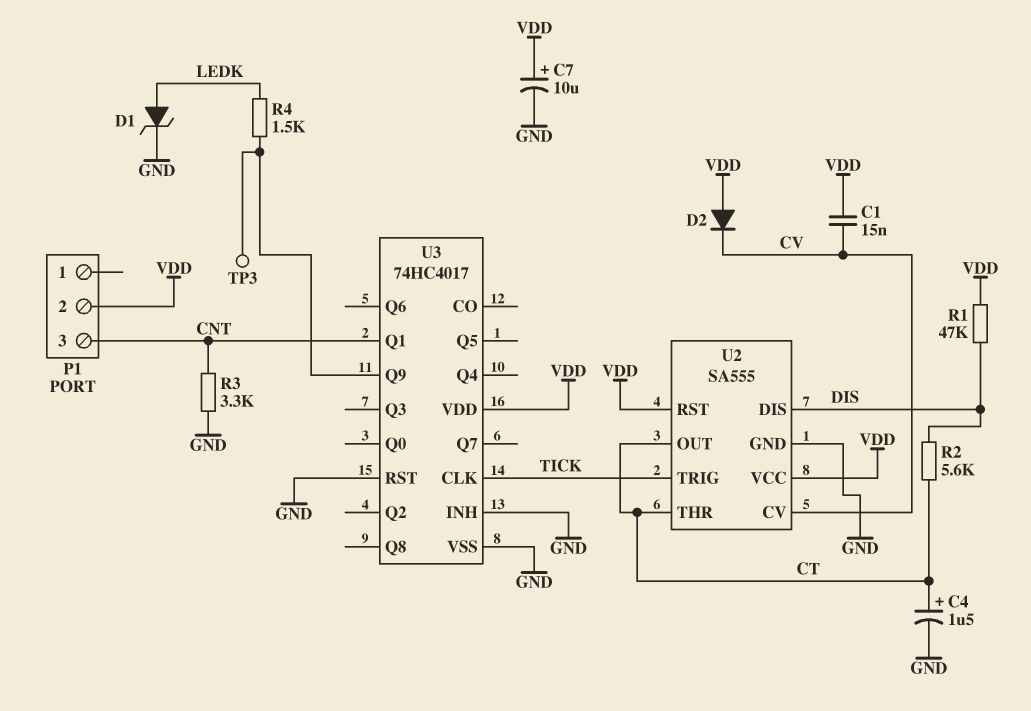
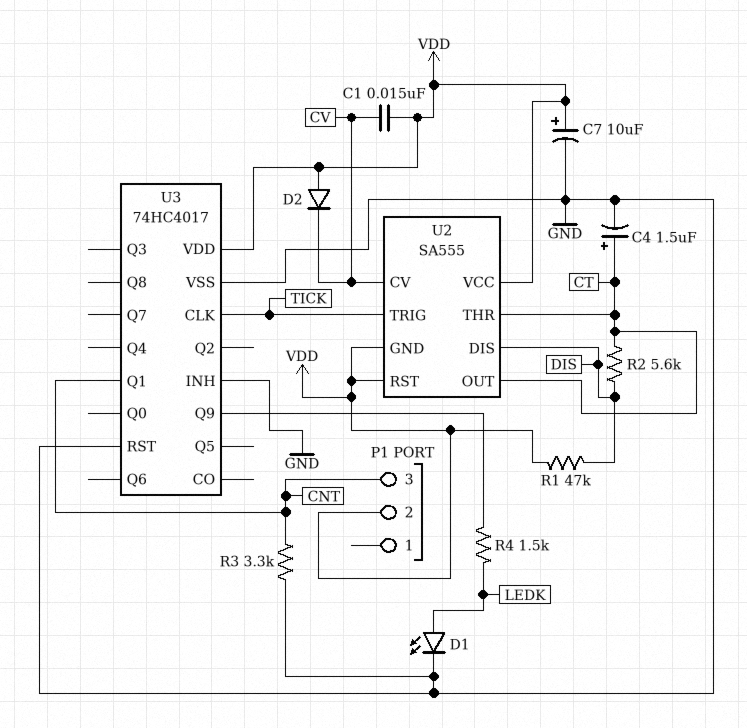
D1: zener (A LEDK, K GND) -> LED (A LEDK, K GND)
TP3: test point (U3/Q9) -> none
U2 pin GND: GND -> VDD

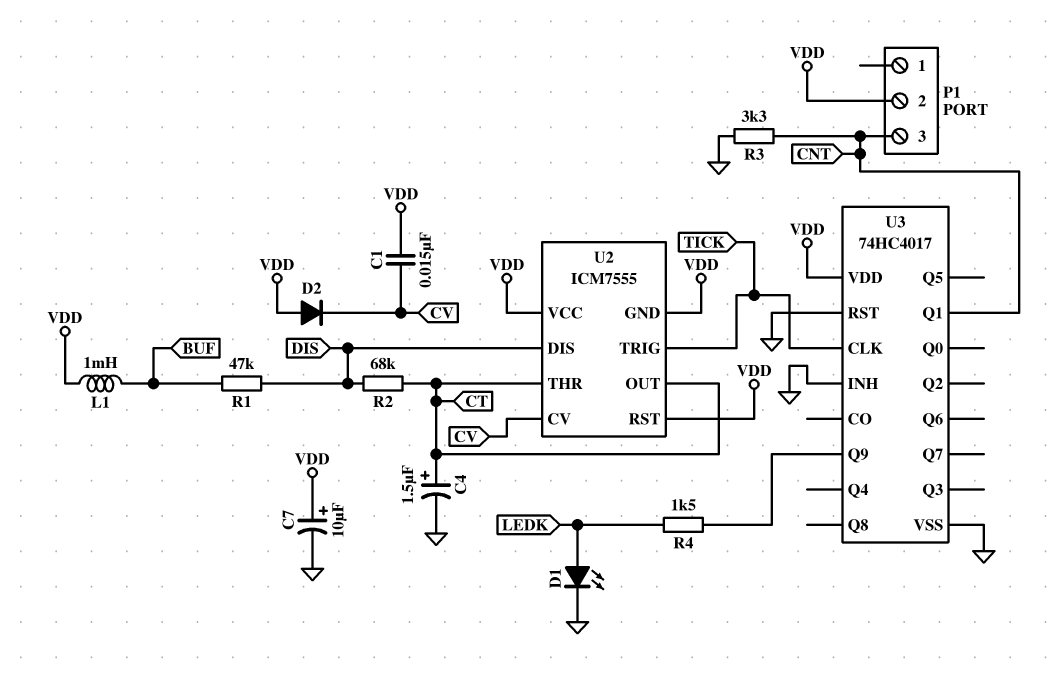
L1: none -> 1mH (BUF, VDD)
R1: 47k (DIS, VDD) -> 47k (BUF, DIS)
R2: 5.6k (CT, DIS) -> 68k (CT, DIS)
U2: SA555 -> ICM7555

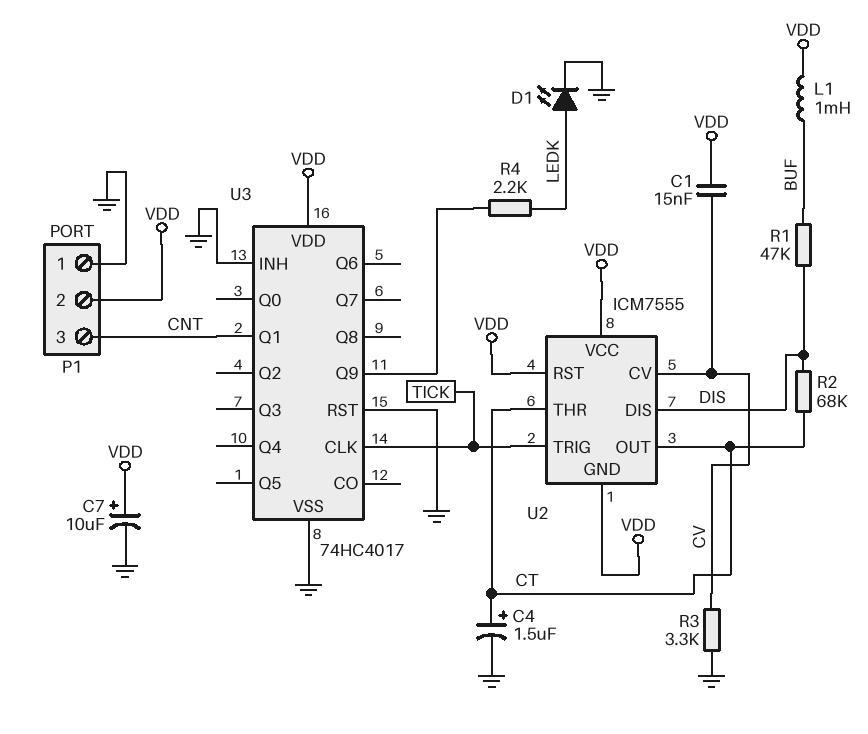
D2: diode (A VDD, K CV) -> none
P1 pin 1: none -> GND
R3: 3.3k (CNT, GND) -> 3.3k (CV, GND)
R4: 1.5k (LEDK, U3/Q9) -> 2.2k (LEDK, U3/Q9)

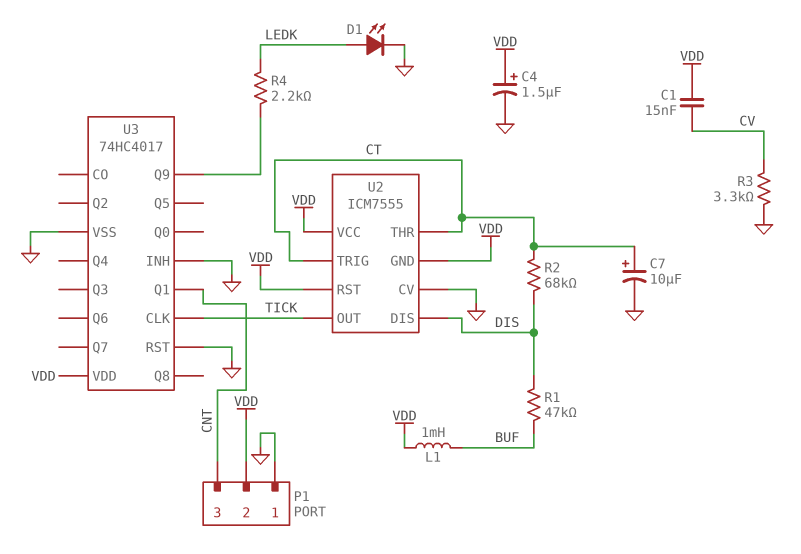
C4: 1.5uF (plus CT, minus GND) -> 1.5uF (plus VDD, minus GND)
C7: 10uF (plus VDD, minus GND) -> 10uF (plus CT, minus GND)
U2 pin CV: CV -> GND
U2 pin OUT: CT -> TICK
U2 pin TRIG: TICK -> CT

